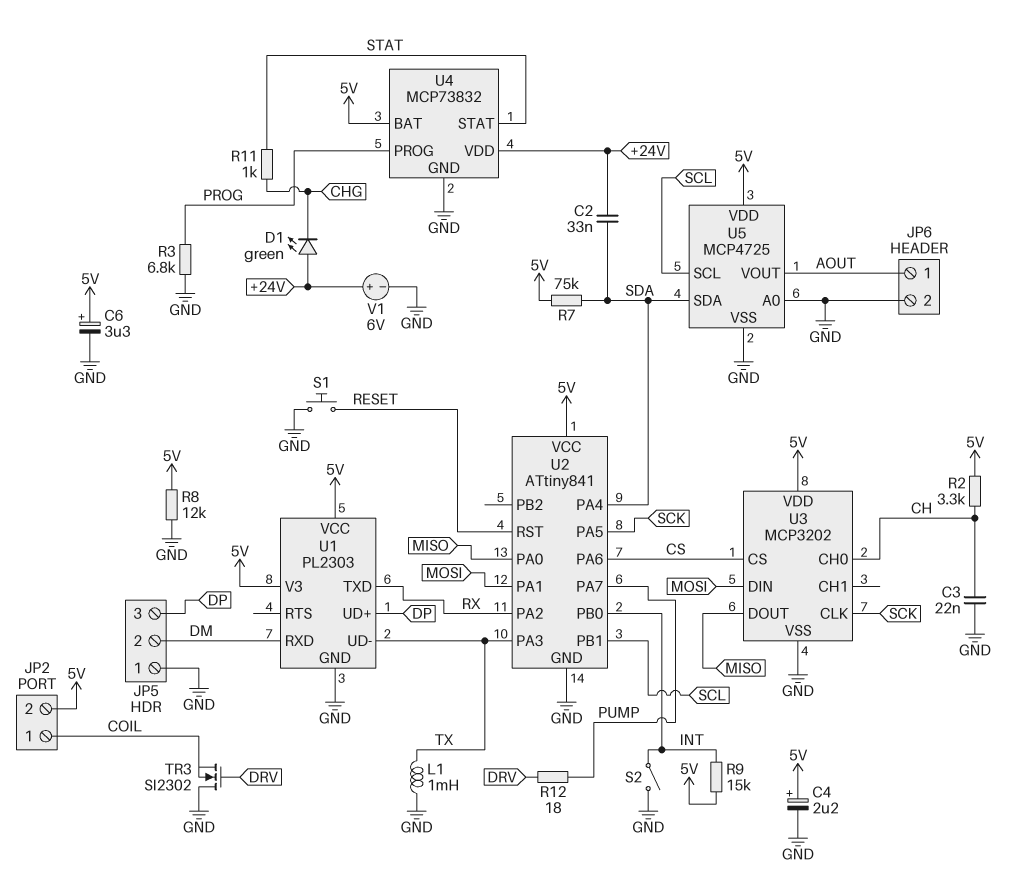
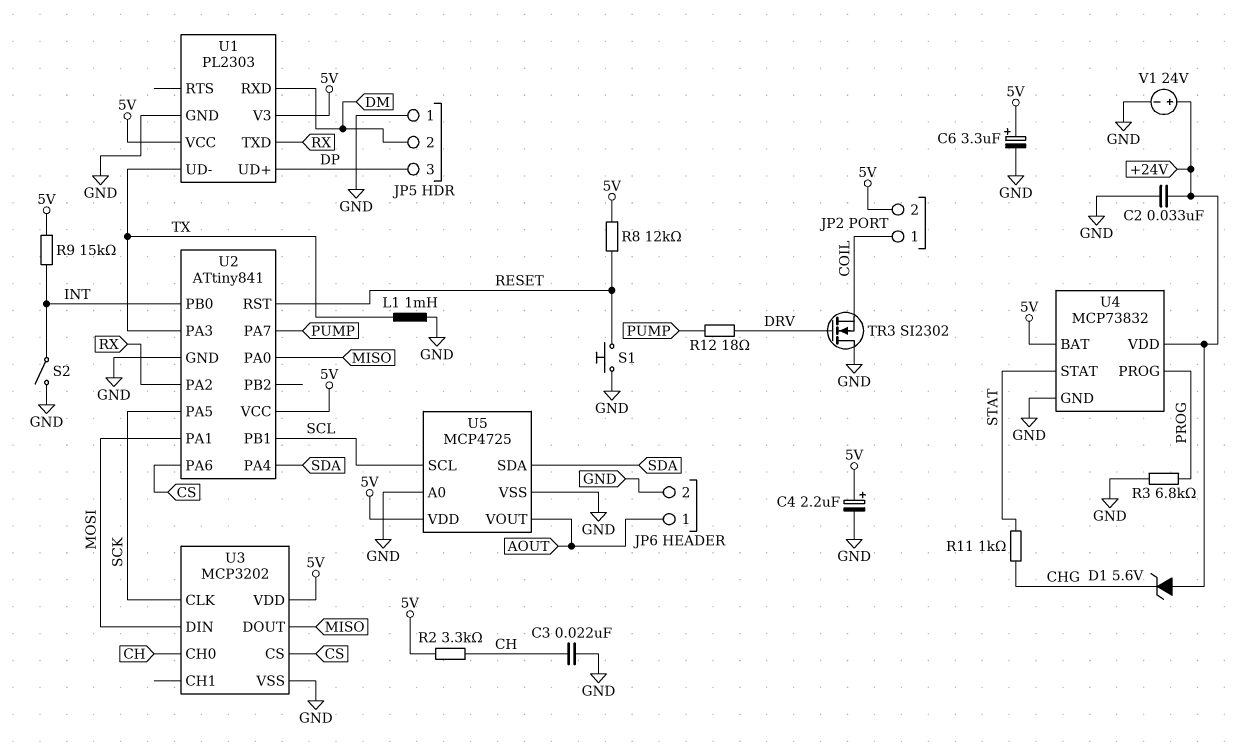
C2: 33nF (+24V, SDA) -> 33nF (+24V, GND)
D1: LED green (A +24V, K CHG) -> zener 5.6V (A +24V, K CHG)
R7: 75k (5V, SDA) -> none
R8: 12k (5V, GND) -> 12k (5V, RESET)
V1: 6V (plus +24V, minus GND) -> 24V (plus +24V, minus GND)

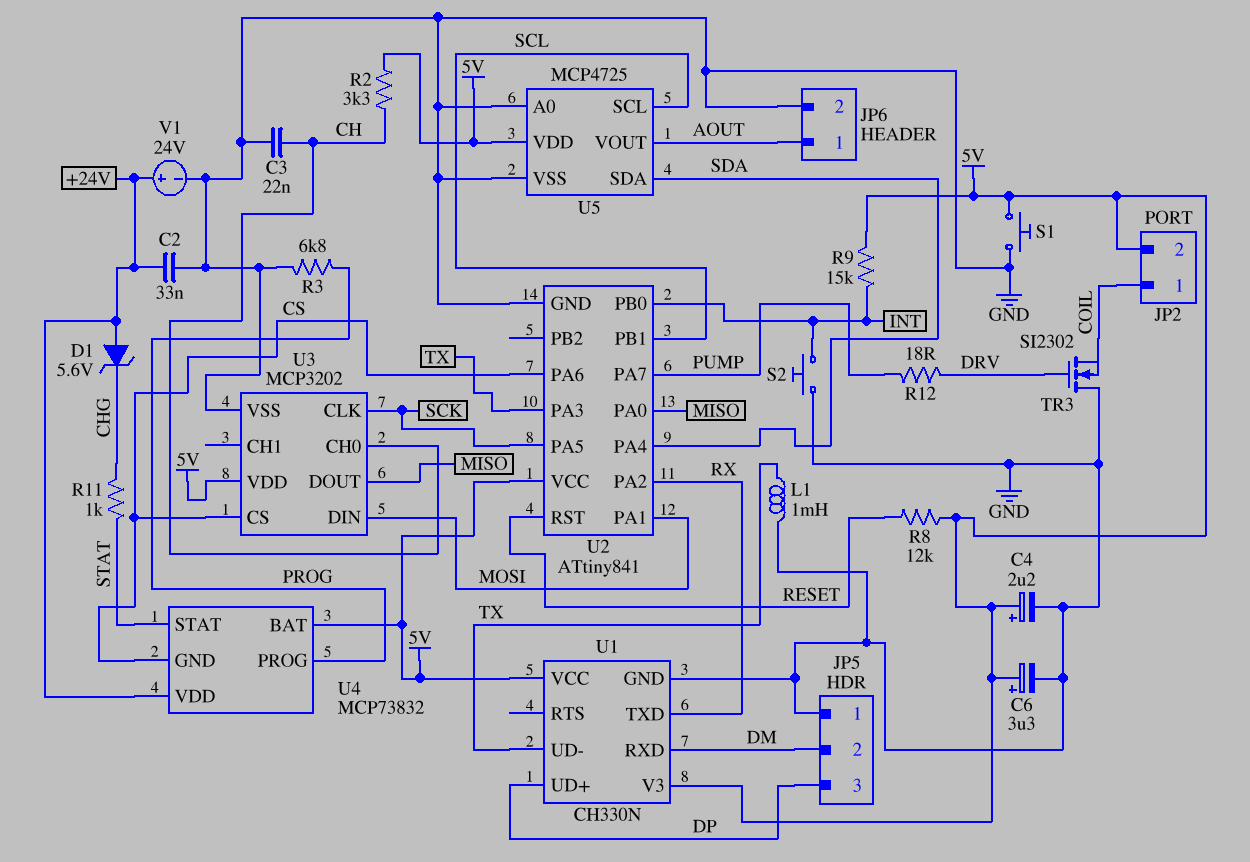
S1: button (GND, RESET) -> button (5V, GND)
S2: switch (GND, INT) -> button (GND, INT)
U1: PL2303 -> CH330N
U4 pin GND: GND -> CS

